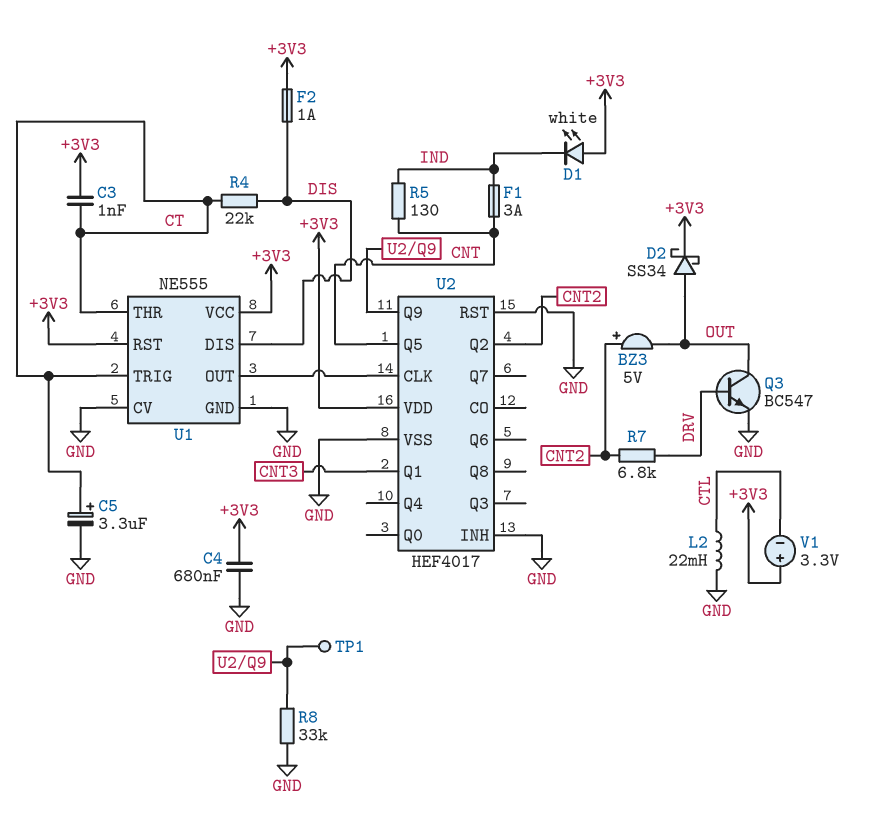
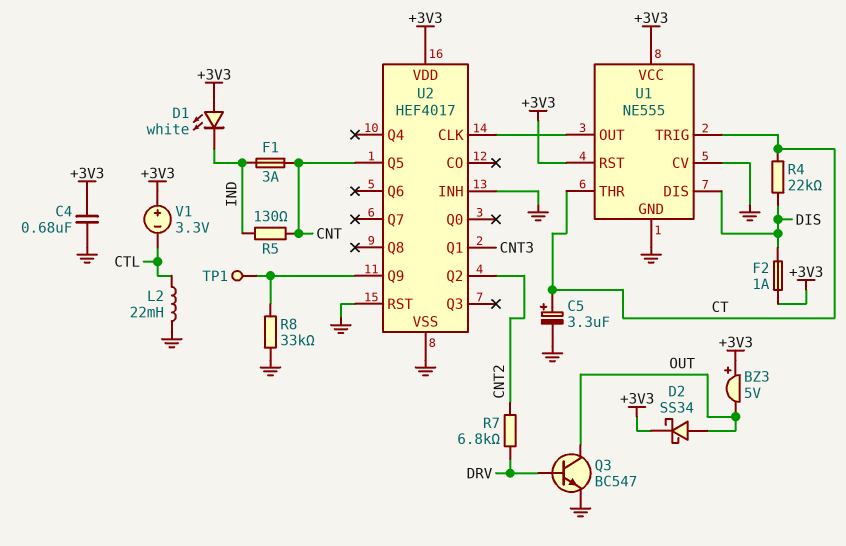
BZ3: buzzer 5V (plus CNT2, minus OUT) -> buzzer 5V (plus +3V3, minus OUT)
C3: 1nF (+3V3, CT) -> none

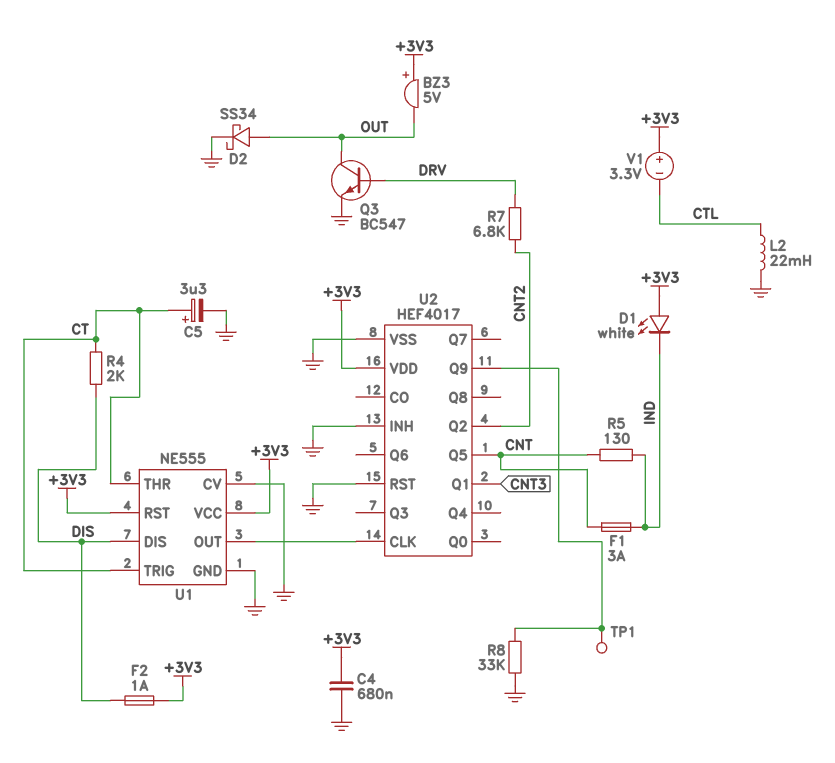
D2: schottky SS34 (A OUT, K +3V3) -> schottky SS34 (A OUT, K GND)
R4: 22k (CT, DIS) -> 2k (CT, DIS)

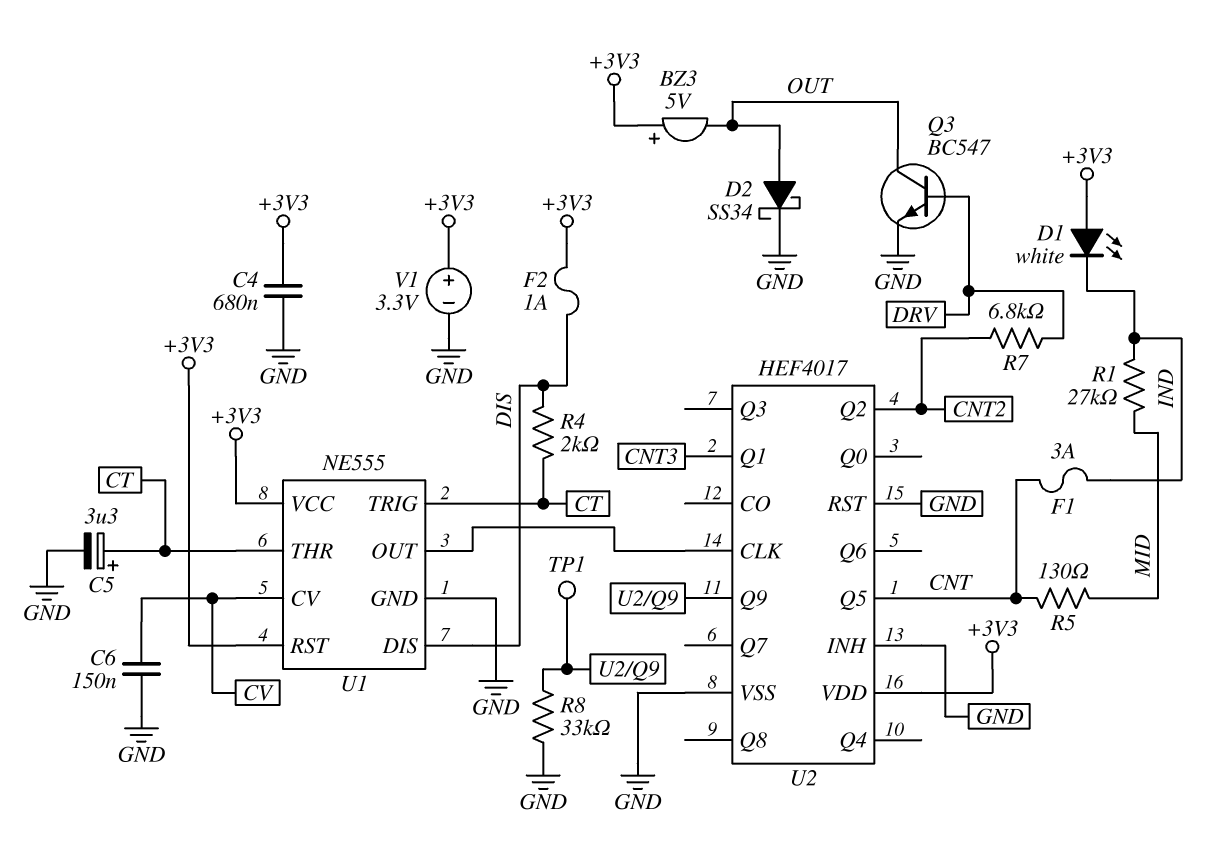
C6: none -> 150nF (CV, GND)
L2: 22mH (CTL, GND) -> none
R1: none -> 27k (IND, MID)
R5: 130 (CNT, IND) -> 130 (CNT, MID)
U1 pin CV: GND -> CV
V1: 3.3V (plus +3V3, minus CTL) -> 3.3V (plus +3V3, minus GND)

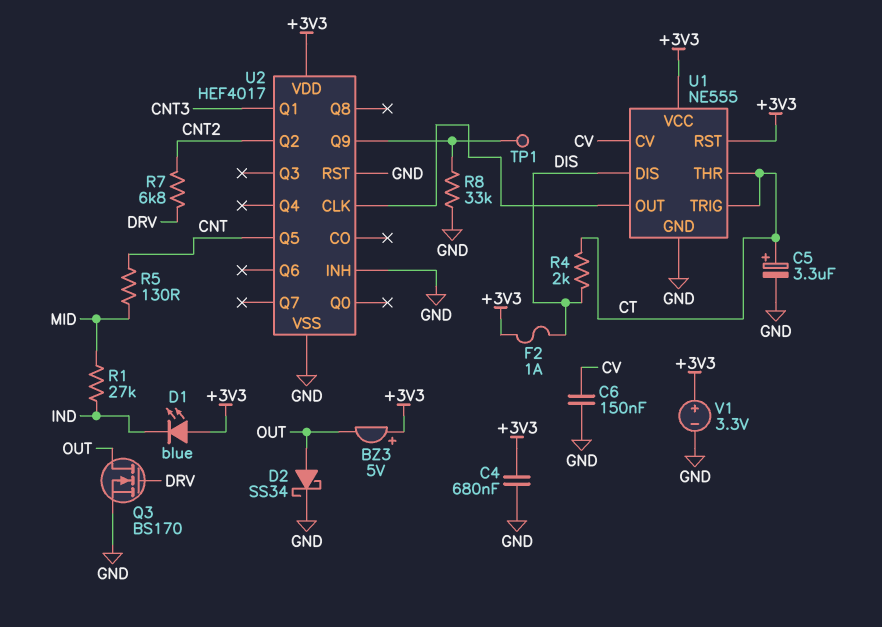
D1: LED white (A +3V3, K IND) -> LED blue (A +3V3, K IND)
F1: 3A (CNT, IND) -> none
Q3: NPN BC547 (B DRV, C OUT, E GND) -> NMOS BS170 (G DRV, D OUT, S GND)

